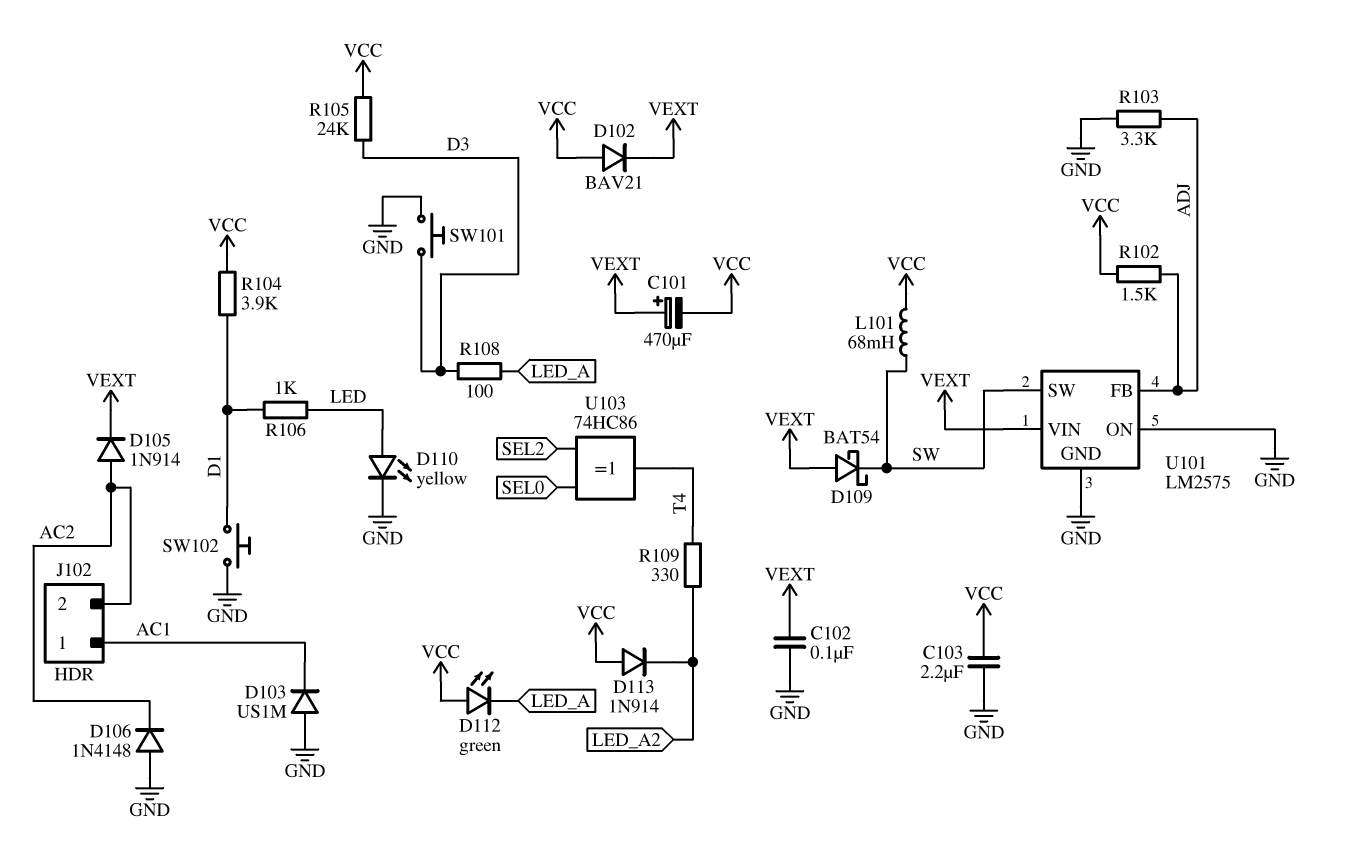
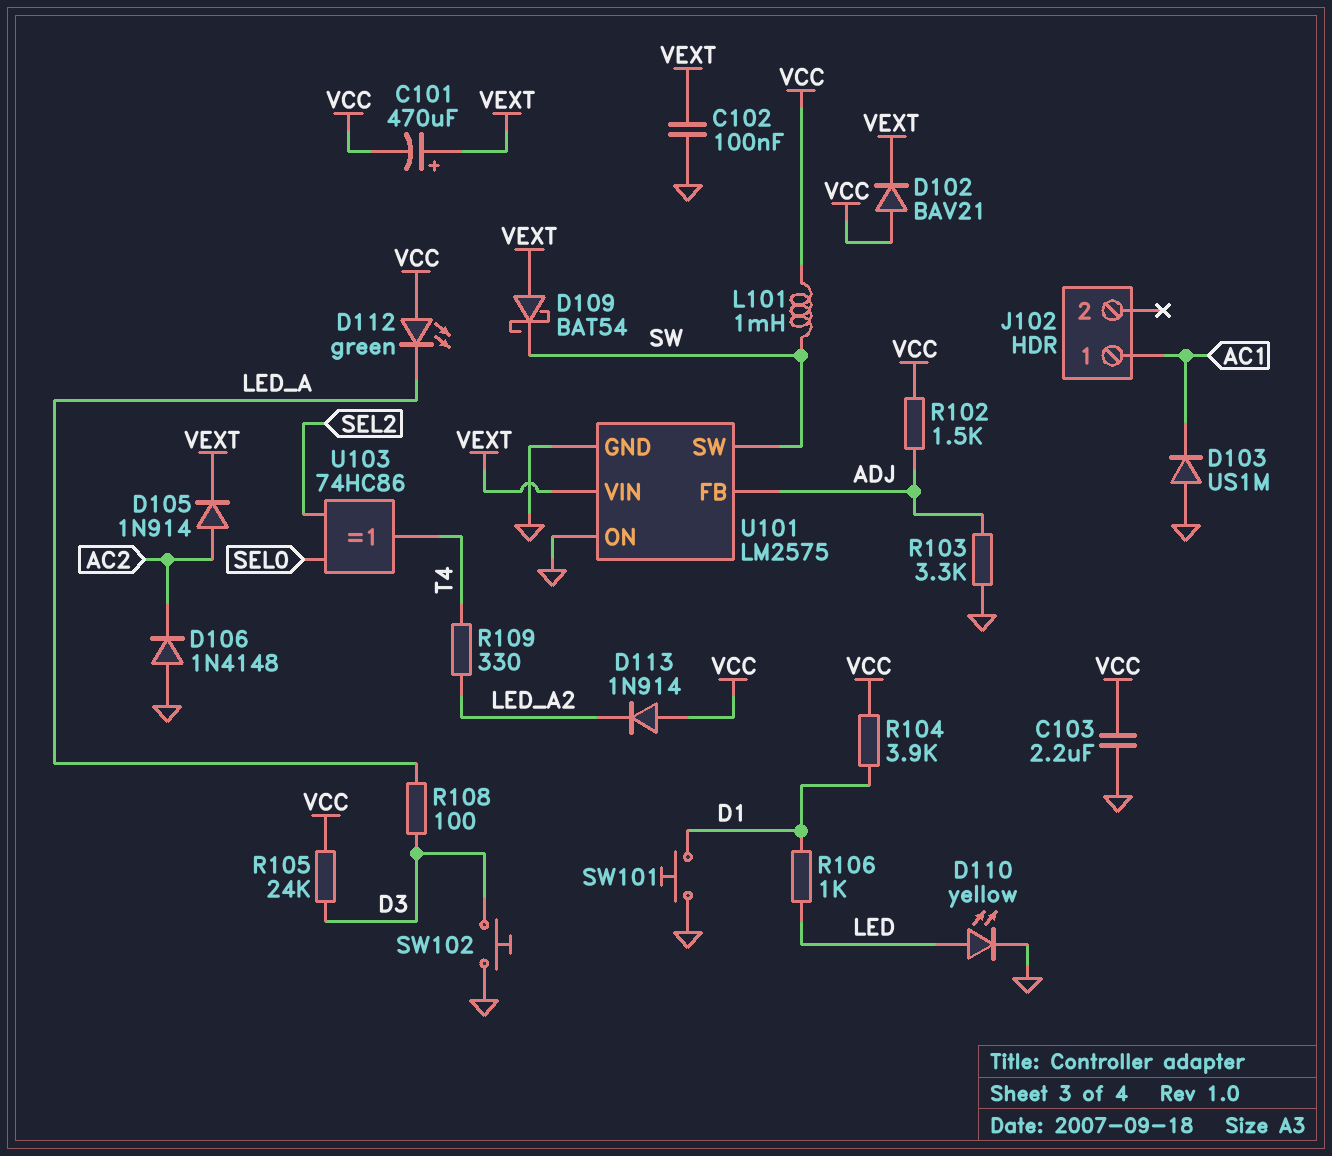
J102 pin 2: AC2 -> none
L101: 68mH (SW, VCC) -> 1mH (SW, VCC)
SW101: button (D3, GND) -> button (D1, GND)
SW102: button (D1, GND) -> button (D3, GND)

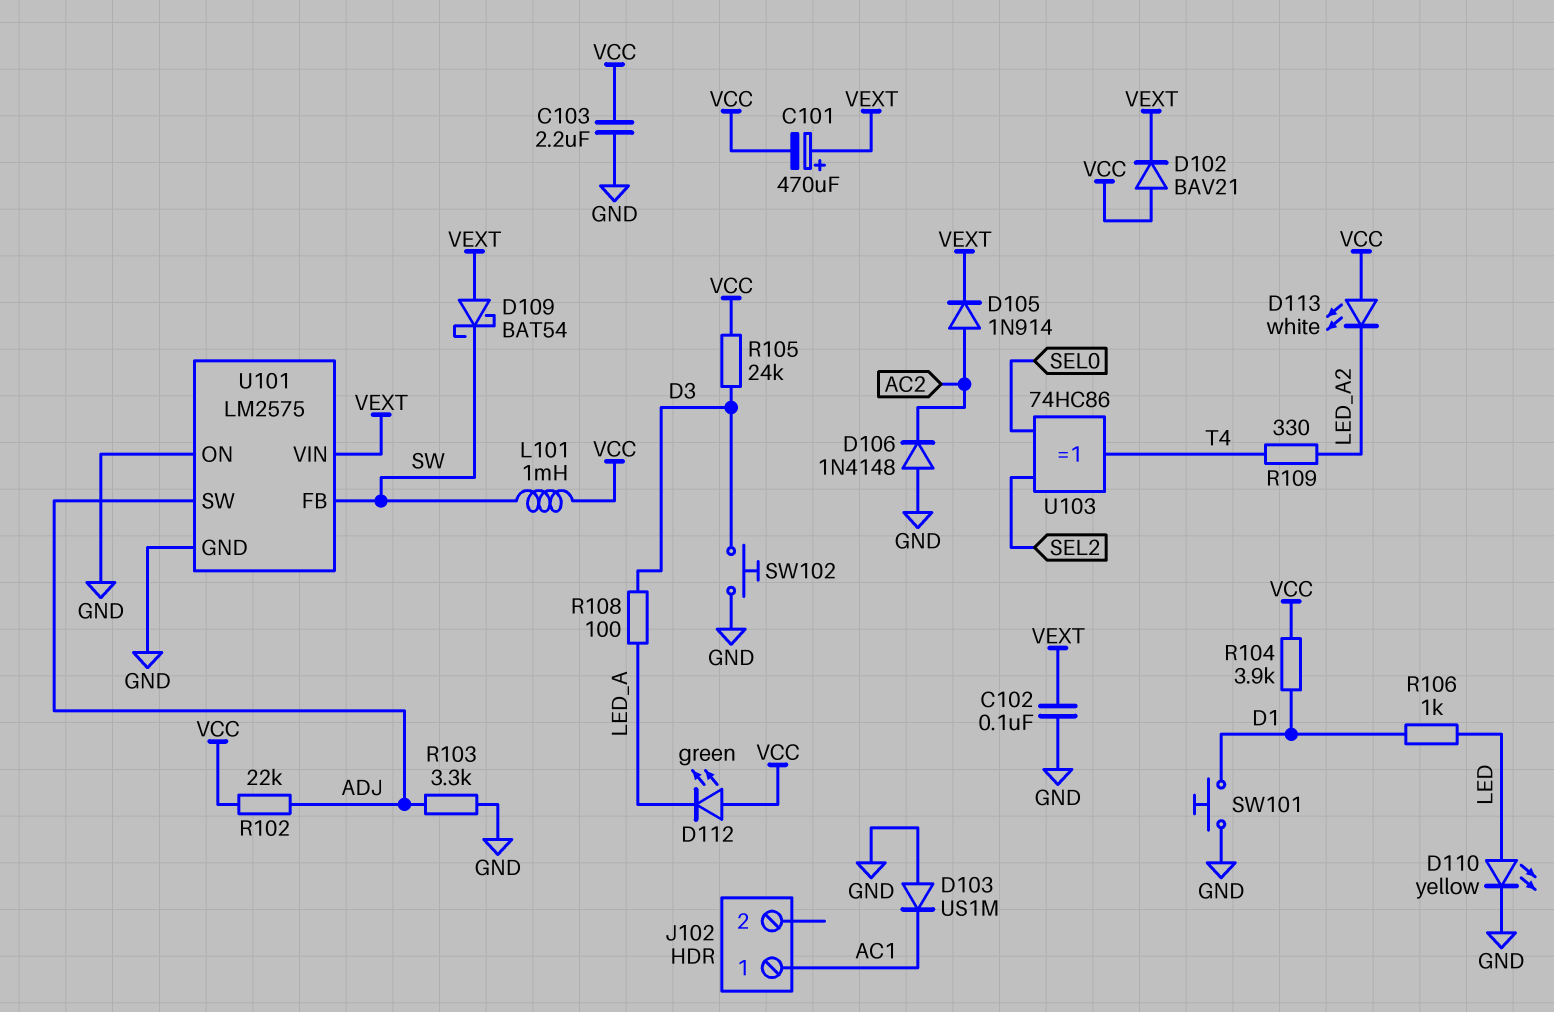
D113: diode 1N914 (A VCC, K LED_A2) -> LED white (A VCC, K LED_A2)
R102: 1.5k (ADJ, VCC) -> 22k (ADJ, VCC)
U101 pin FB: ADJ -> SW
U101 pin SW: SW -> ADJ

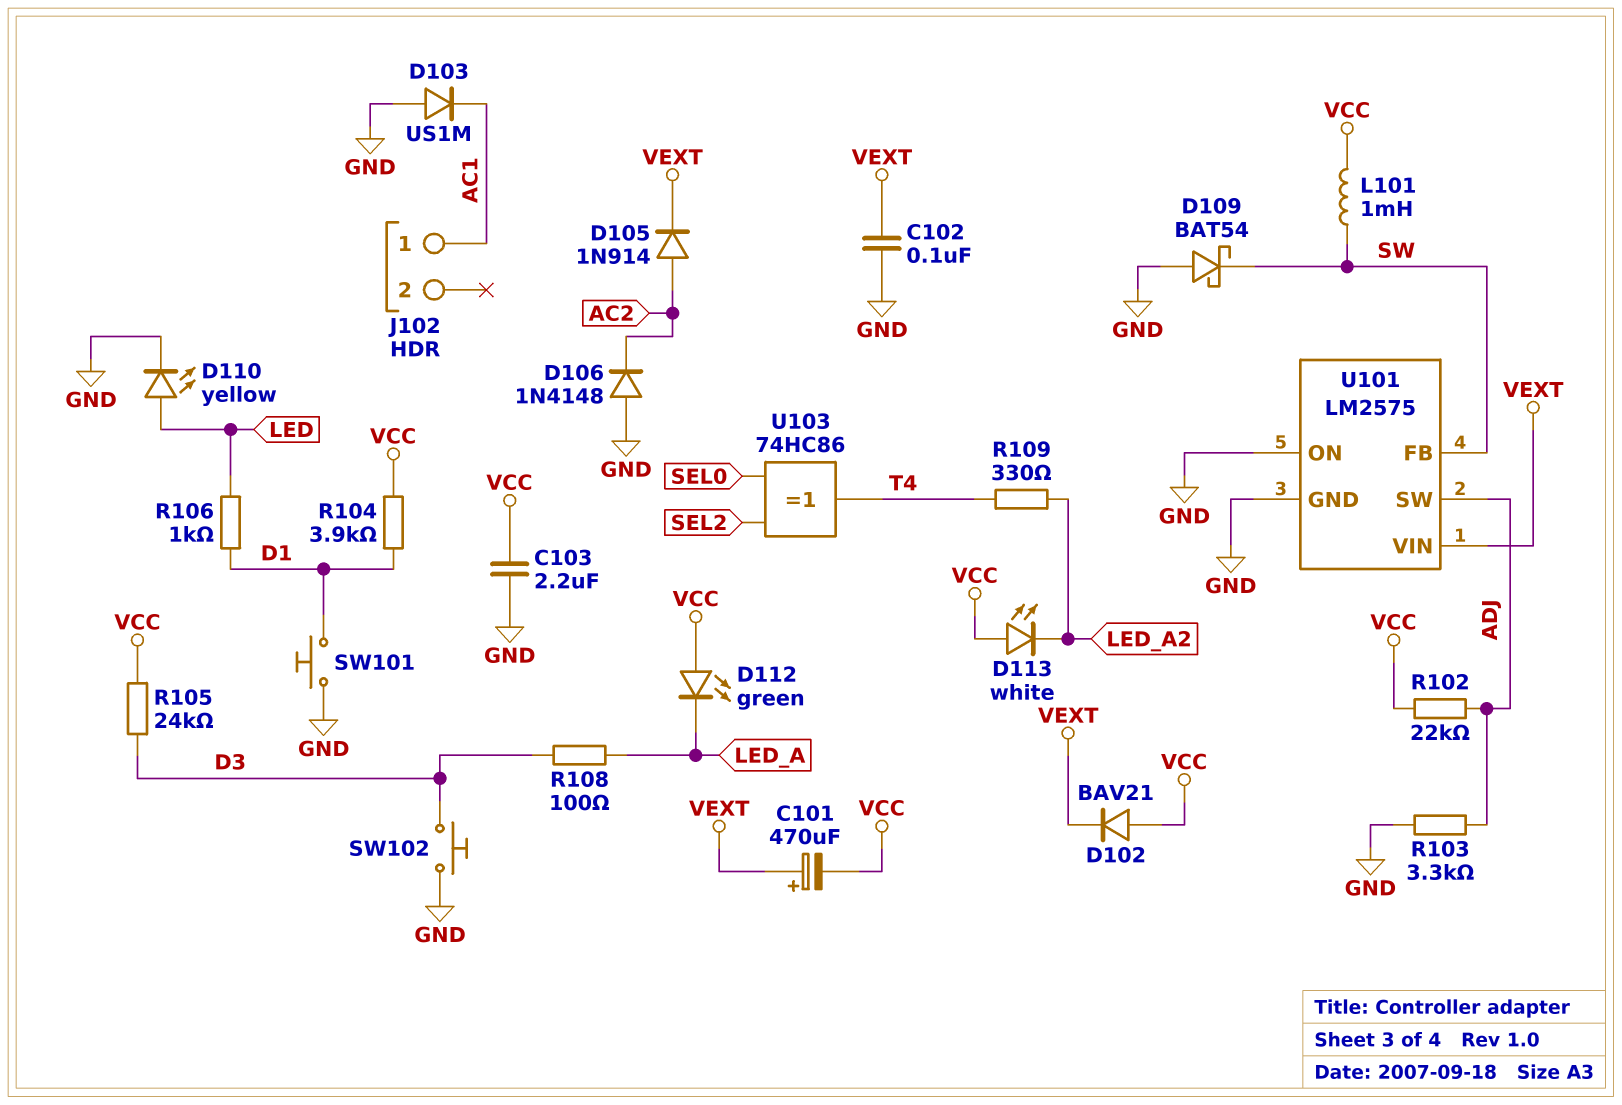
D109: schottky BAT54 (A VEXT, K SW) -> schottky BAT54 (A GND, K SW)

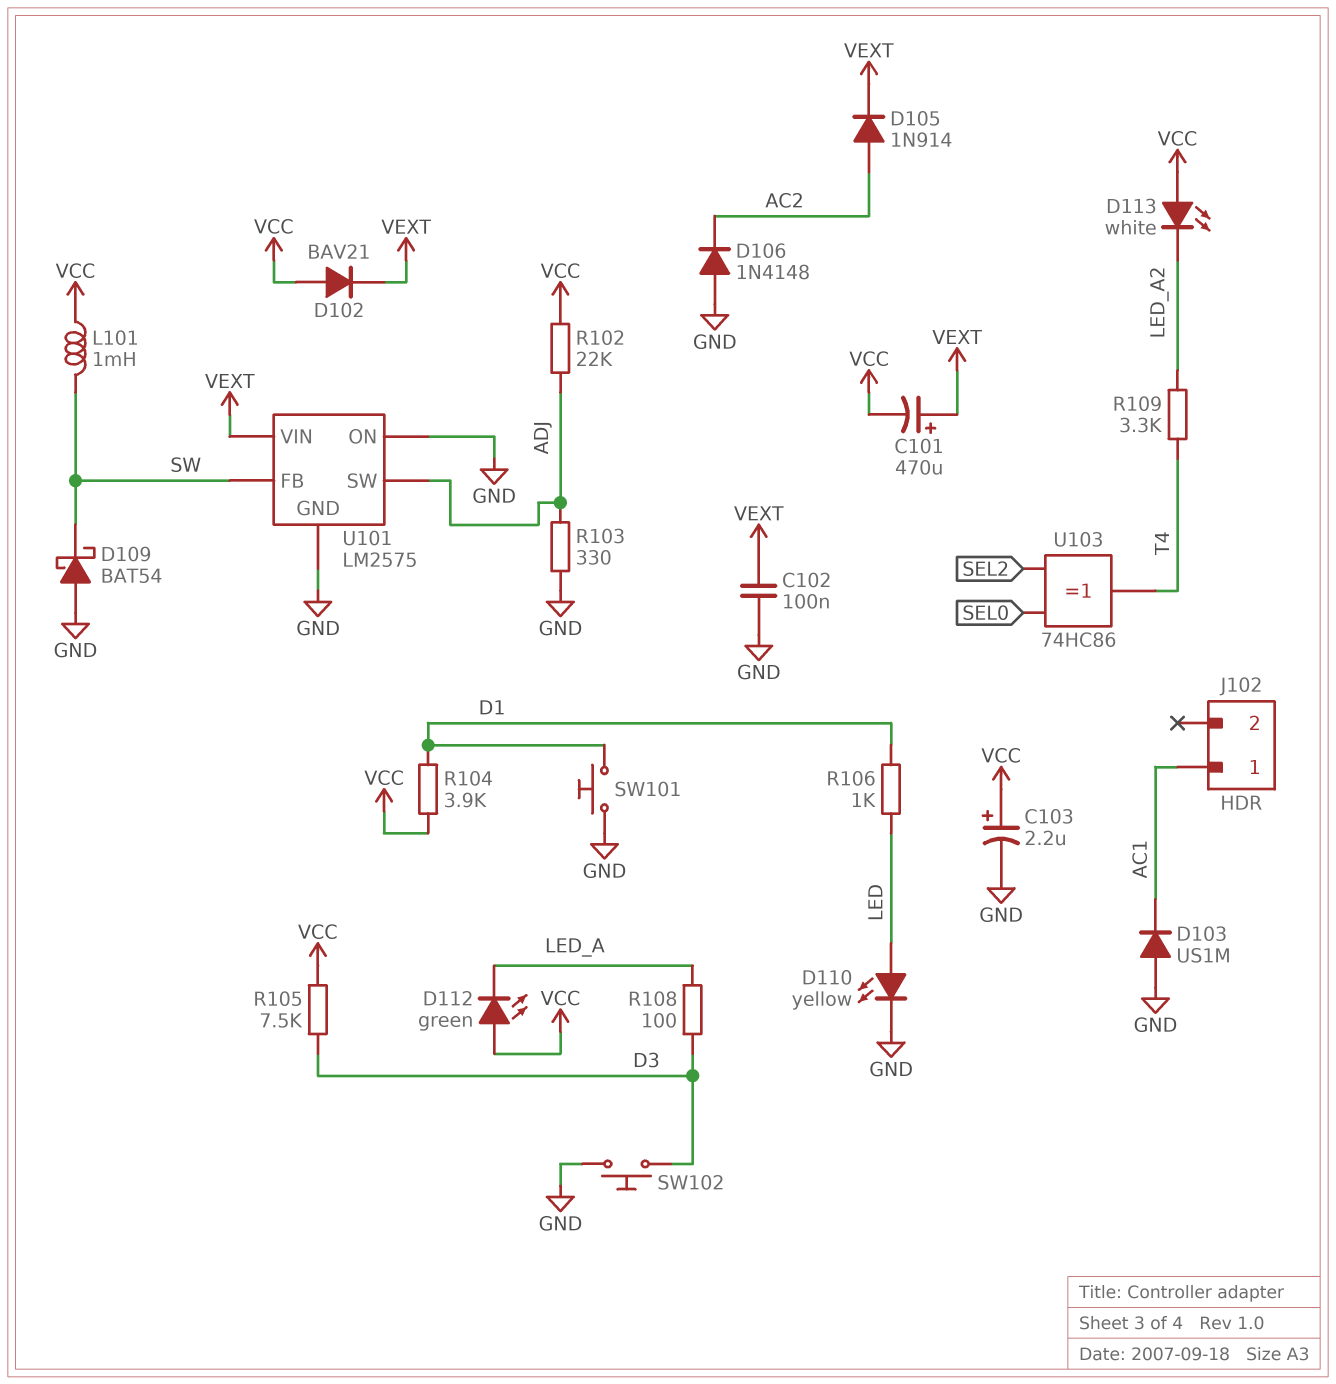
C103: 2.2uF (GND, VCC) -> 2.2uF (plus VCC, minus GND)
R103: 3.3k (ADJ, GND) -> 330 (ADJ, GND)
R105: 24k (D3, VCC) -> 7.5k (D3, VCC)
R109: 330 (LED_A2, T4) -> 3.3k (LED_A2, T4)

